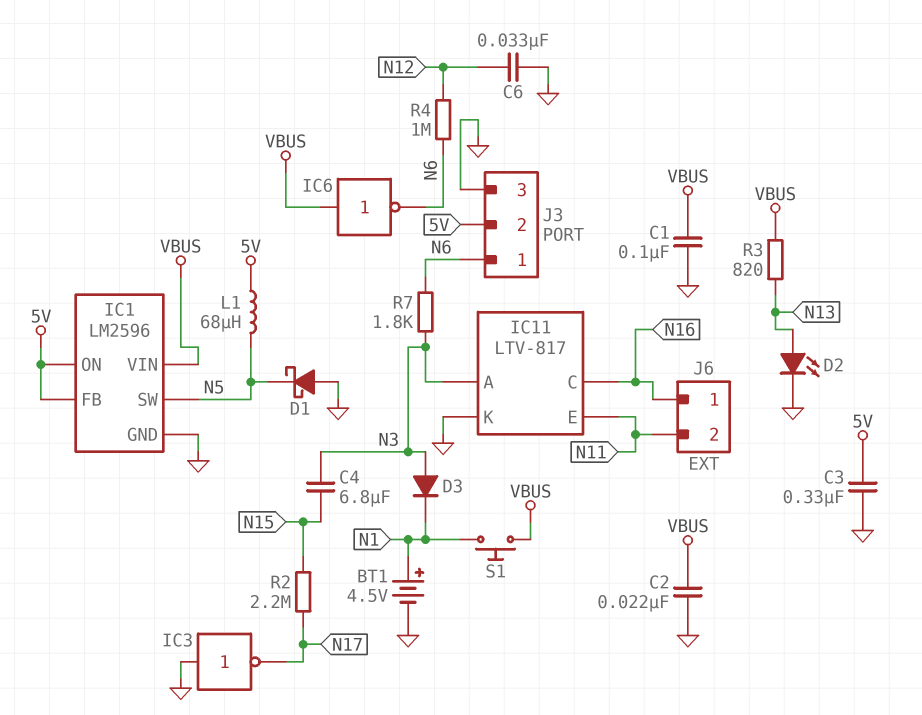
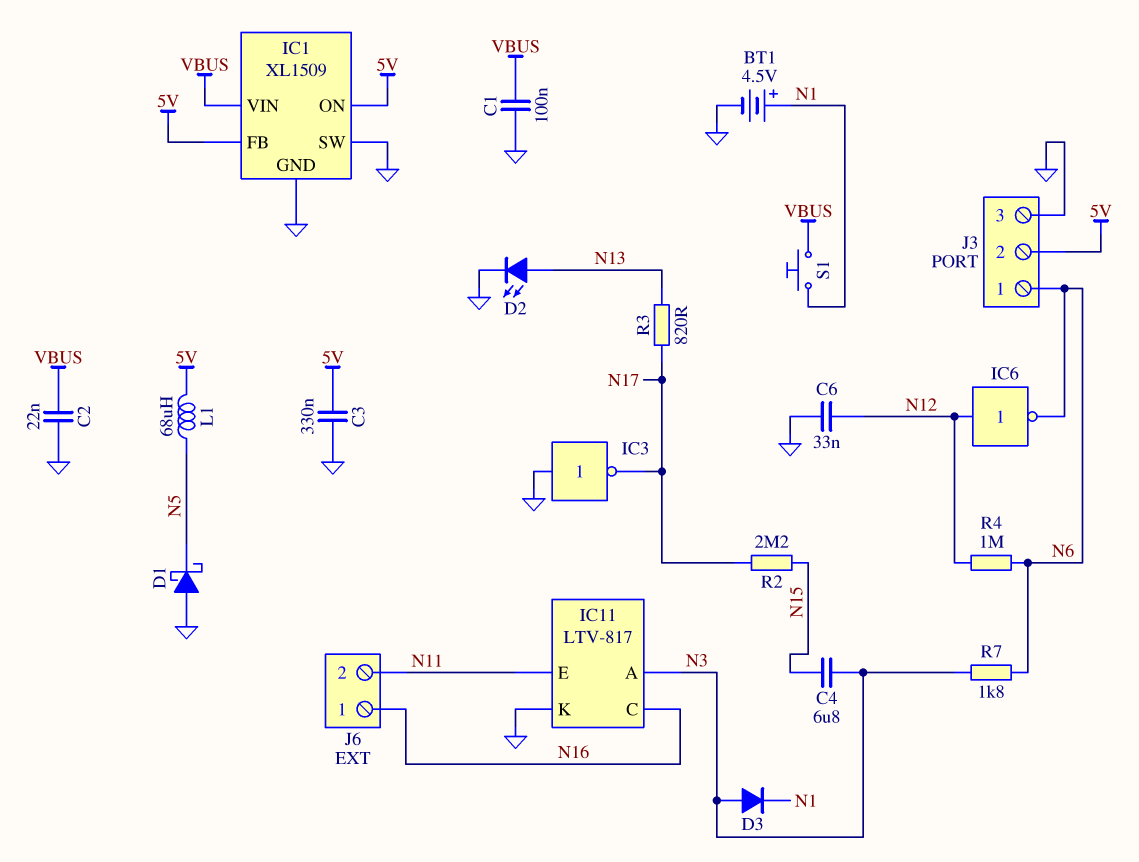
IC1: LM2596 -> XL1509
IC1 pin SW: N5 -> GND
IC6: NOT (in VBUS, out N6) -> NOT (in N12, out N6)
R3: 820 (N13, VBUS) -> 820 (N13, N17)

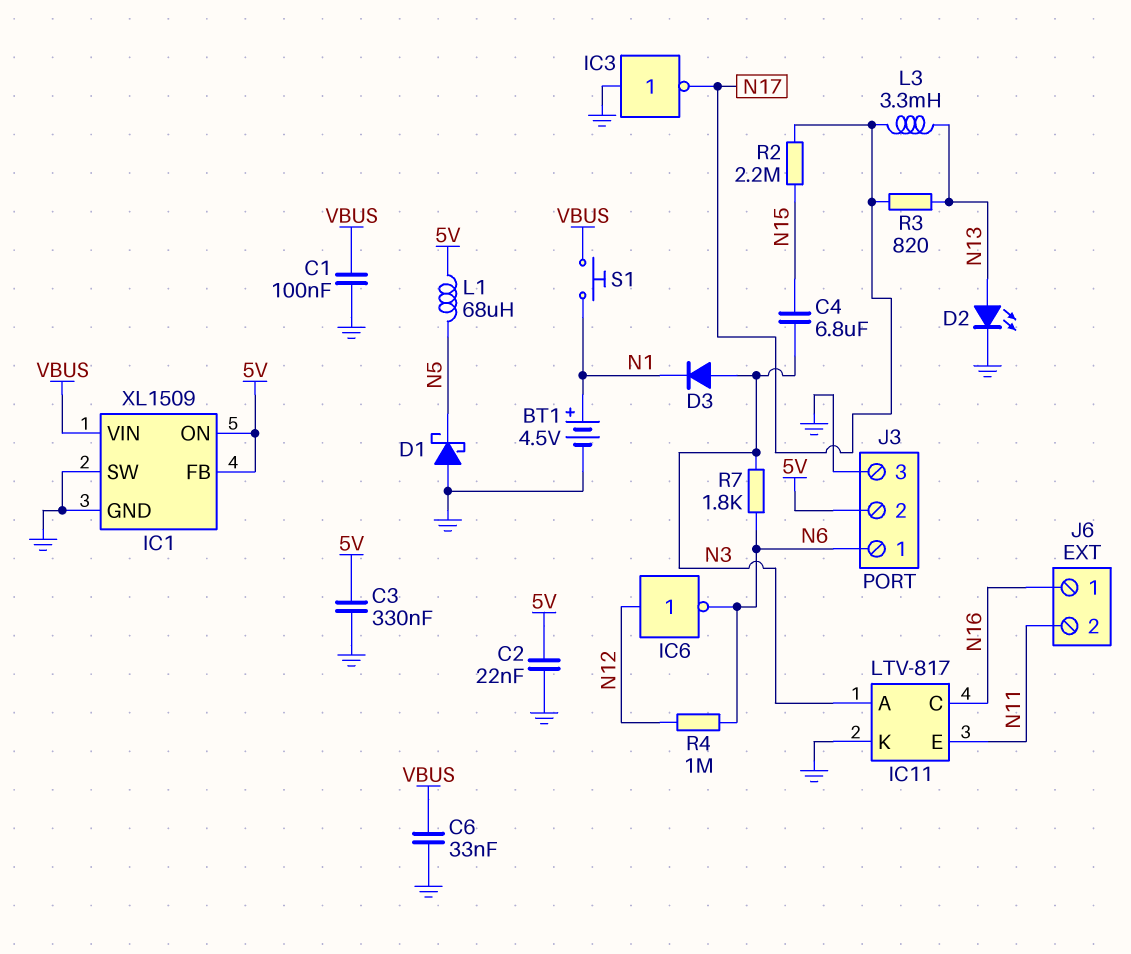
C2: 22nF (GND, VBUS) -> 22nF (5V, GND)
C6: 33nF (GND, N12) -> 33nF (GND, VBUS)
L3: none -> 3.3mH (N13, N17)

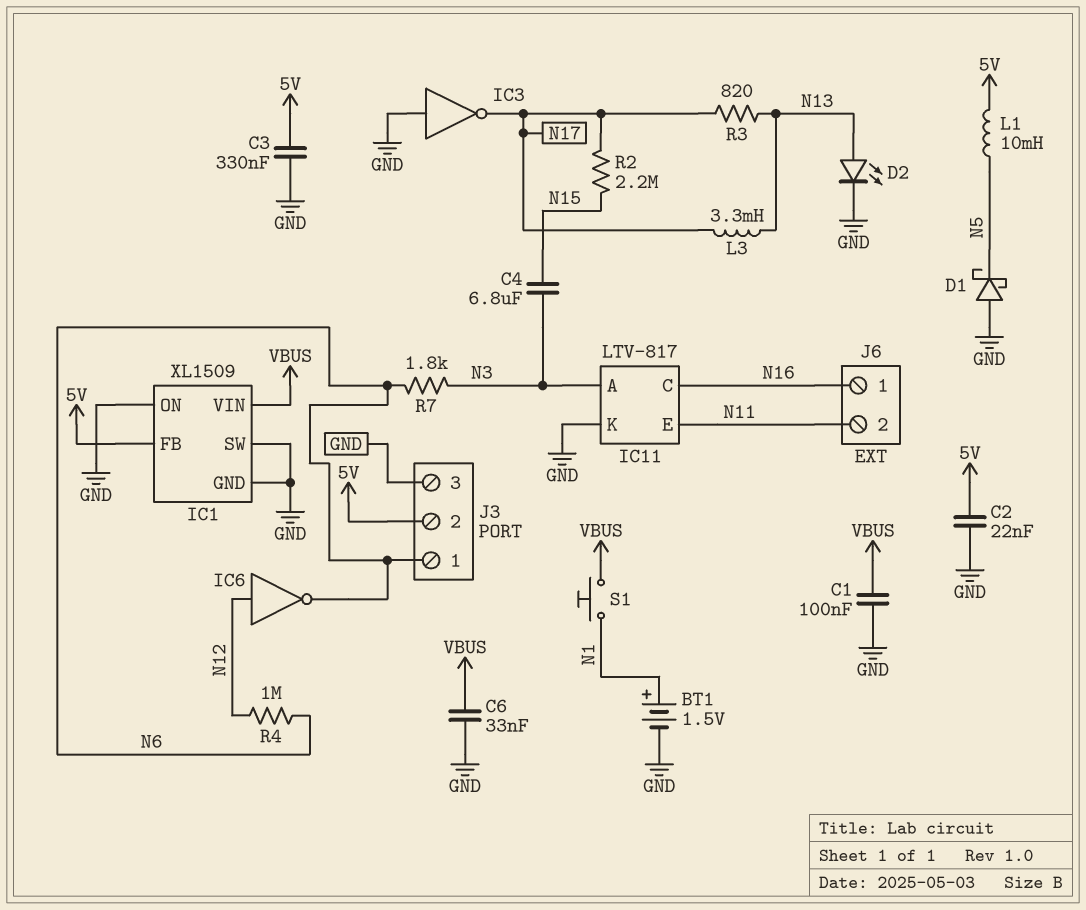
BT1: 4.5V (plus N1, minus GND) -> 1.5V (plus N1, minus GND)
D3: diode (A N3, K N1) -> none
IC1 pin ON: 5V -> GND
L1: 68uH (5V, N5) -> 10mH (5V, N5)

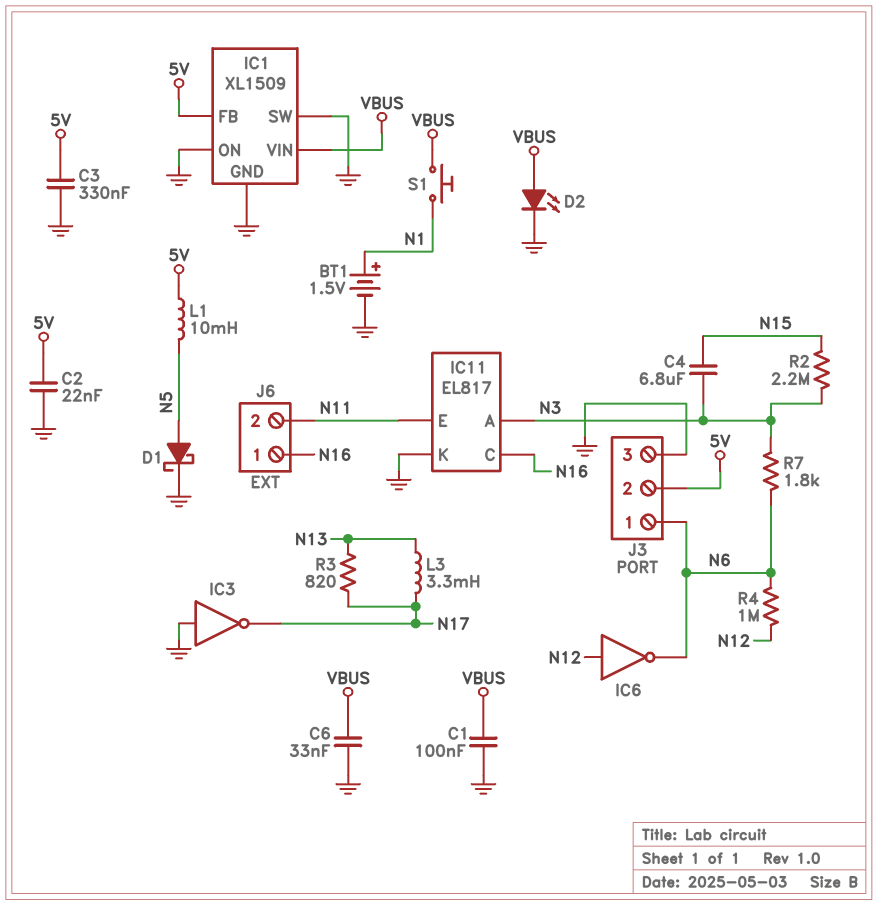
D1: schottky (A GND, K N5) -> schottky (A N5, K GND)
D2: LED (A N13, K GND) -> LED (A VBUS, K GND)
IC11: LTV-817 -> EL817
R2: 2.2M (N15, N17) -> 2.2M (N3, N15)

